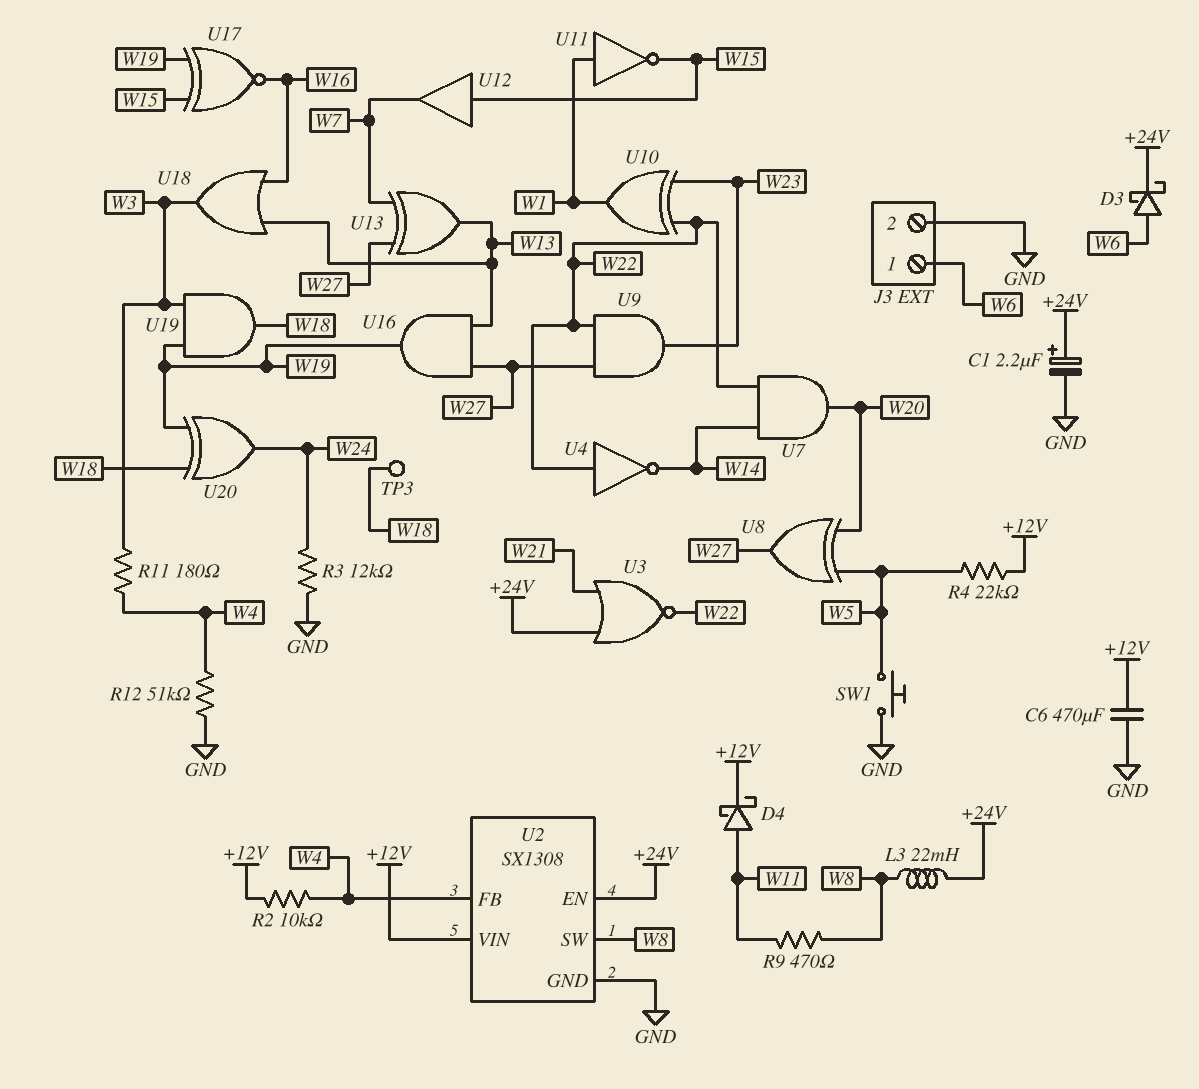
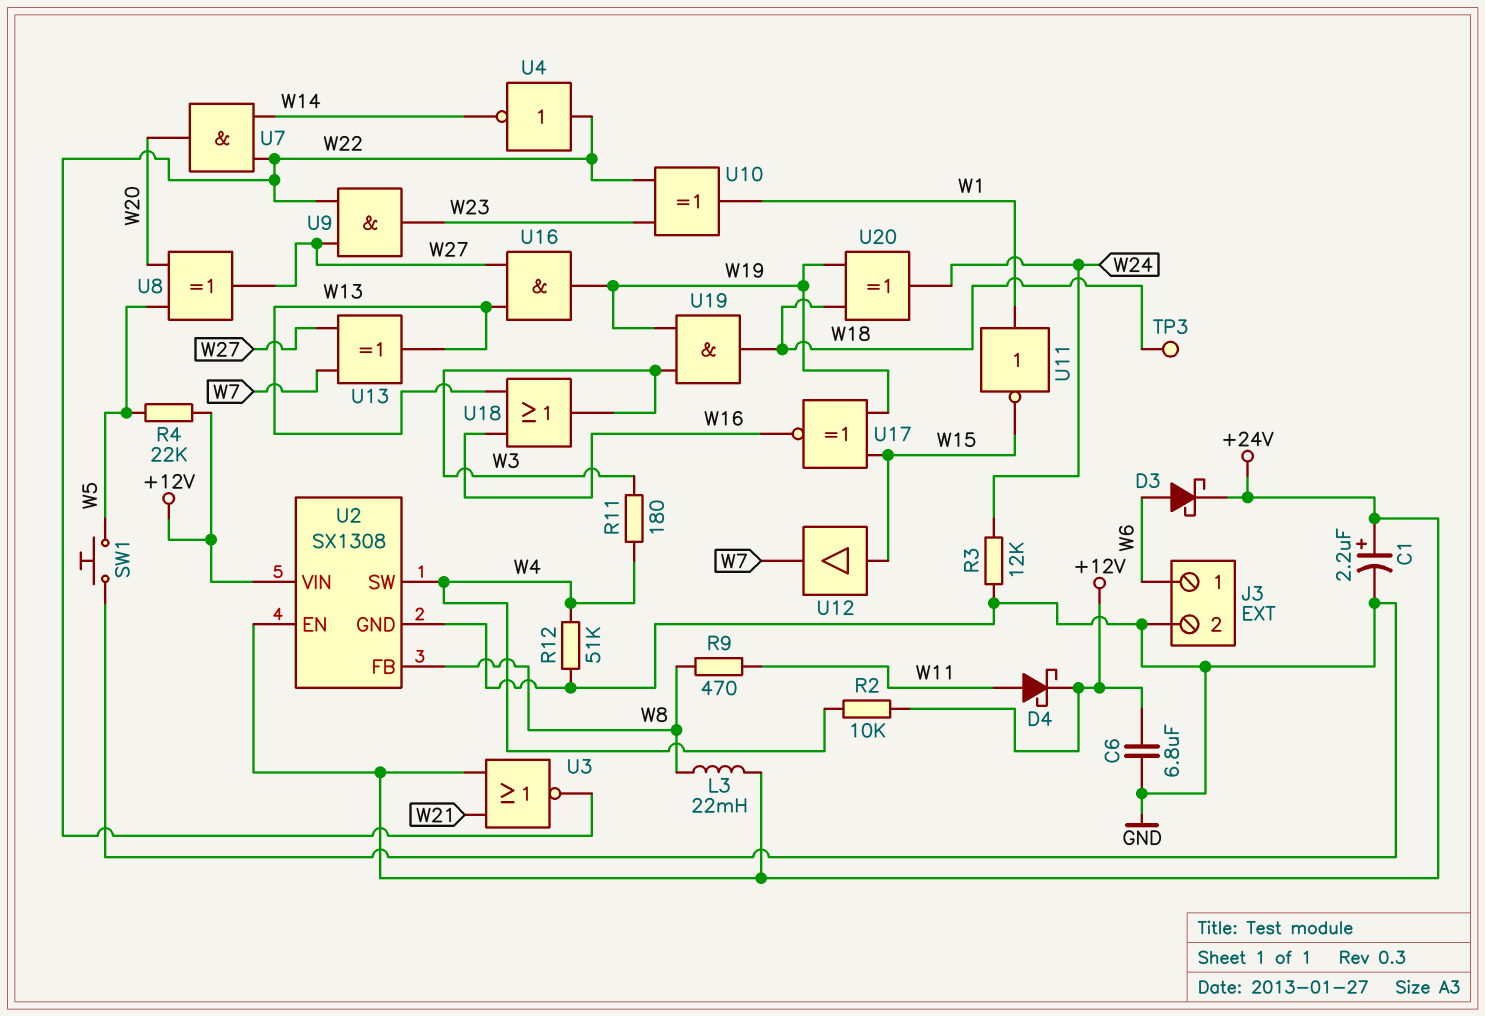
C6: 470uF (+12V, GND) -> 6.8uF (+12V, GND)
U2 pin FB: W4 -> W8
U2 pin SW: W8 -> W4

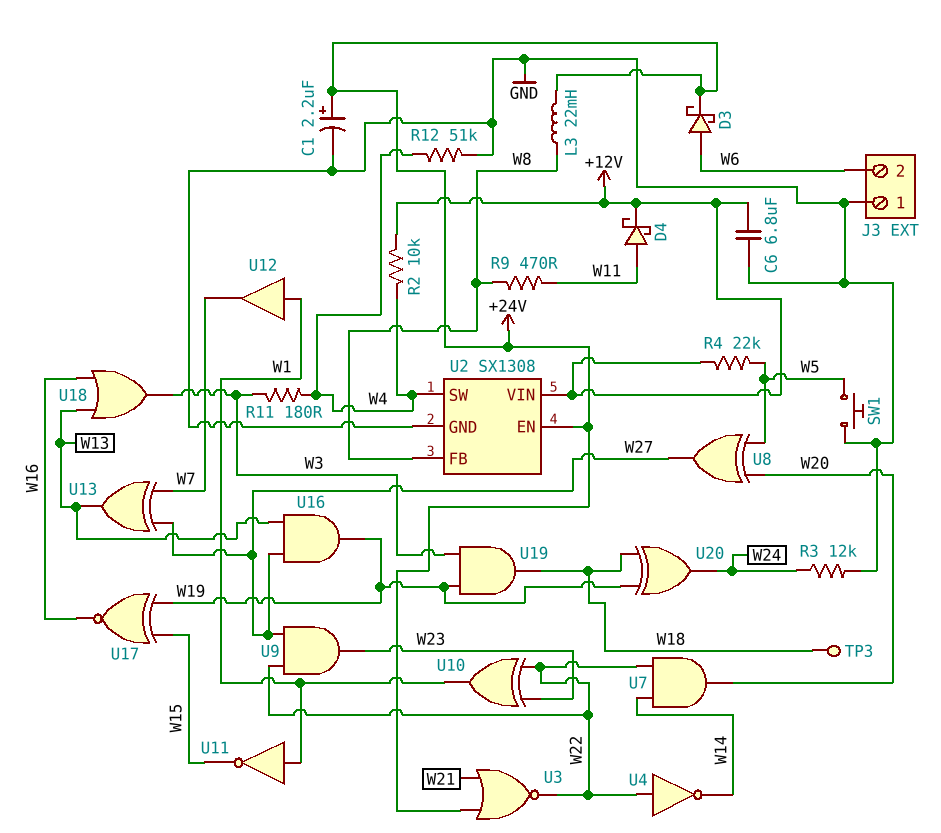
J3 pin 1: W6 -> GND
J3 pin 2: GND -> W6
U12: buffer (in W15, out W7) -> buffer (in W1, out W7)

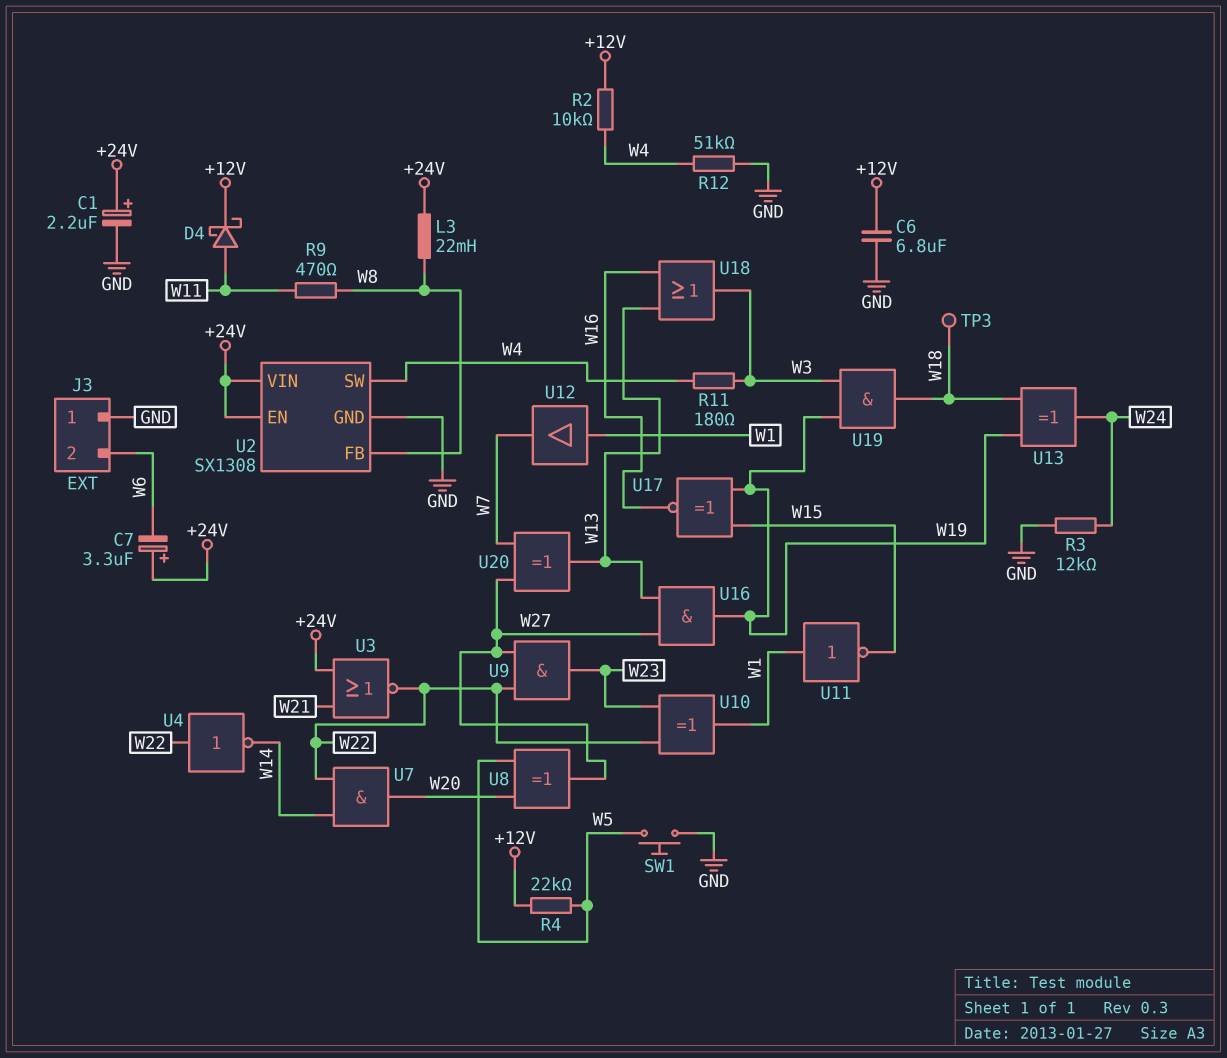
C7: none -> 3.3uF (plus +24V, minus W6)
D3: schottky (A W6, K +24V) -> none
U2 pin VIN: +12V -> +24V
U13: XOR (in W7, in W27, out W13) -> XOR (in W18, in W19, out W24)
U20: XOR (in W18, in W19, out W24) -> XOR (in W7, in W27, out W13)

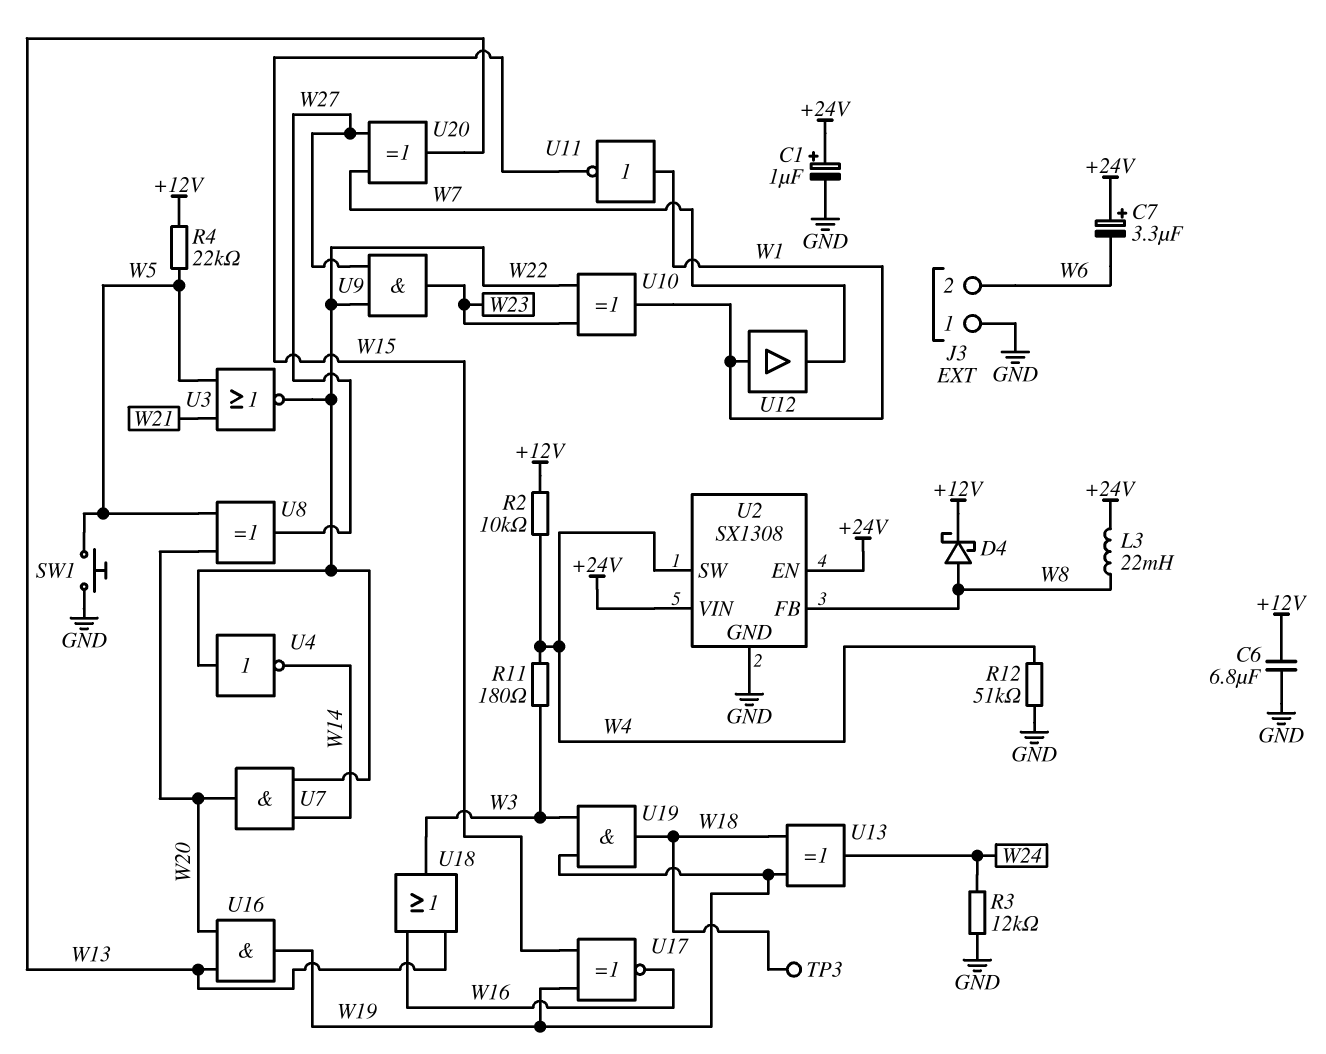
C1: 2.2uF (plus +24V, minus GND) -> 1uF (plus +24V, minus GND)
D4: schottky (A W11, K +12V) -> schottky (A W8, K +12V)
R9: 470 (W8, W11) -> none
U3: NOR (in +24V, in W21, out W22) -> NOR (in W5, in W21, out W22)
U16: AND (in W13, in W27, out W19) -> AND (in W13, in W20, out W19)

